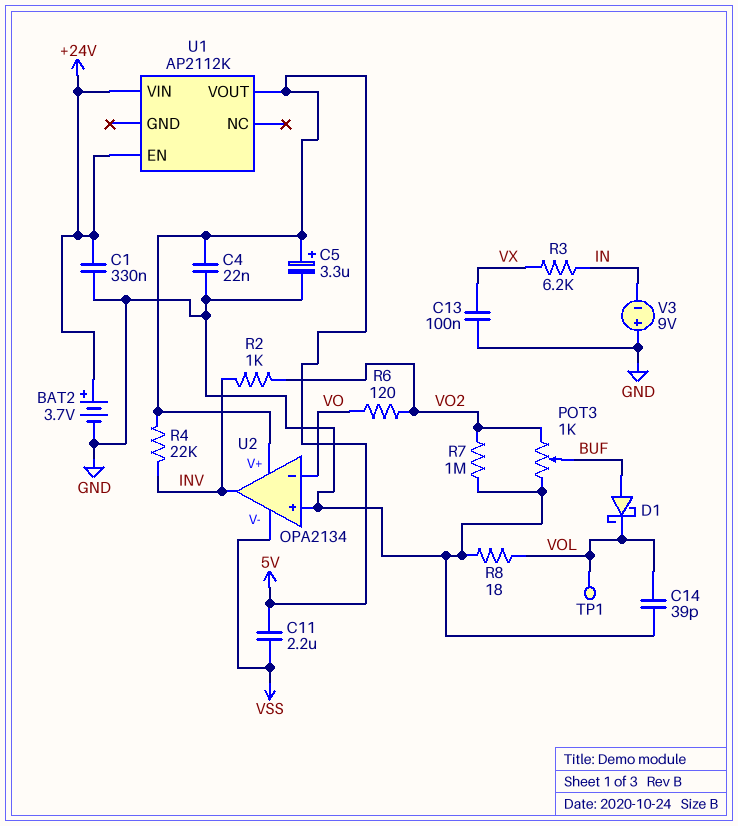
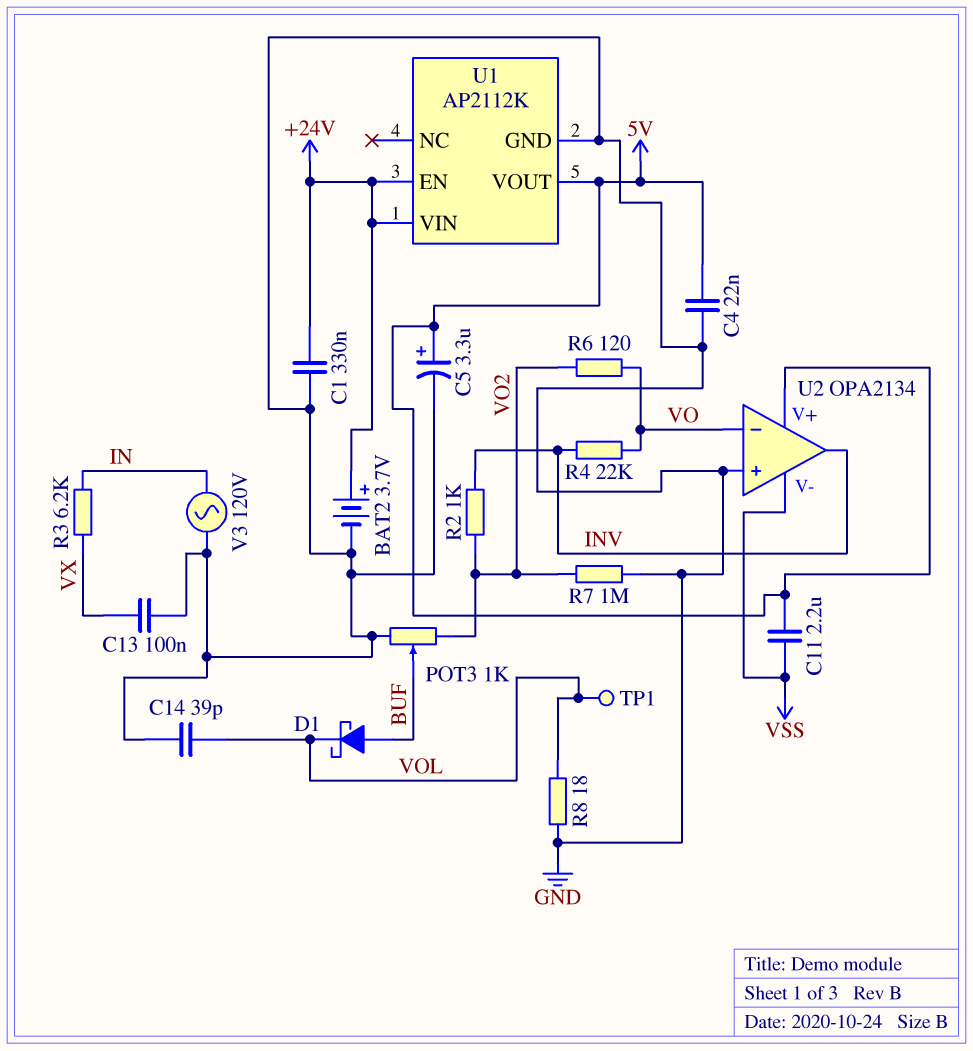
R4: 22k (5V, INV) -> 22k (INV, VO)
U1 pin GND: none -> GND
V3: 9V (plus GND, minus IN) -> AC 120V (GND, IN)

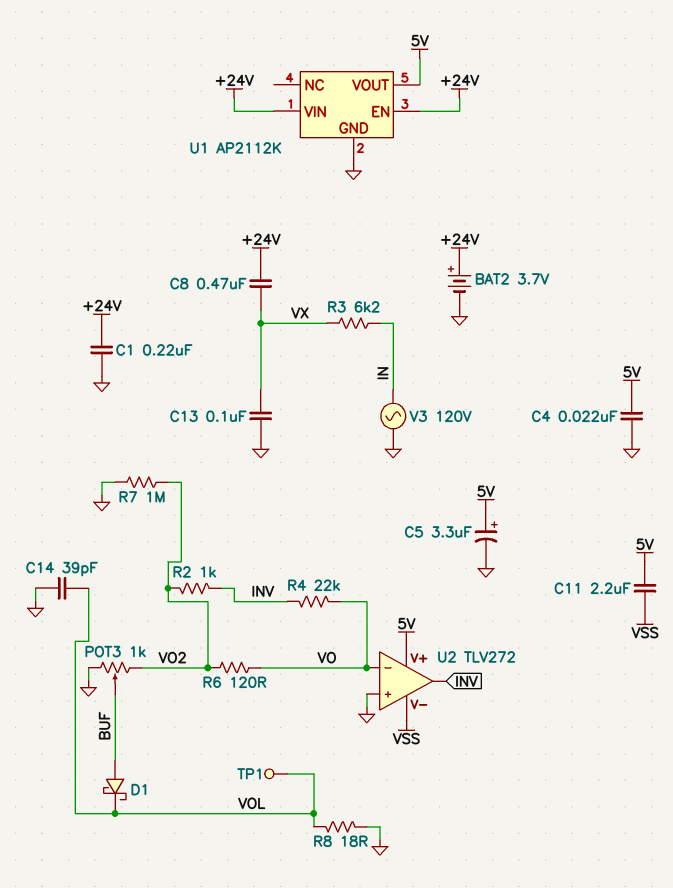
C1: 330nF (+24V, GND) -> 220nF (+24V, GND)
C8: none -> 470nF (+24V, VX)
U2: OPA2134 -> TLV272

